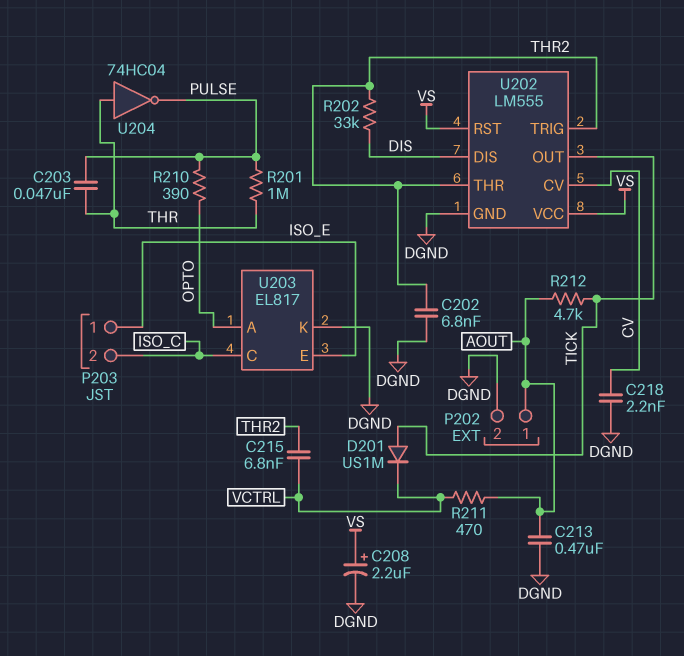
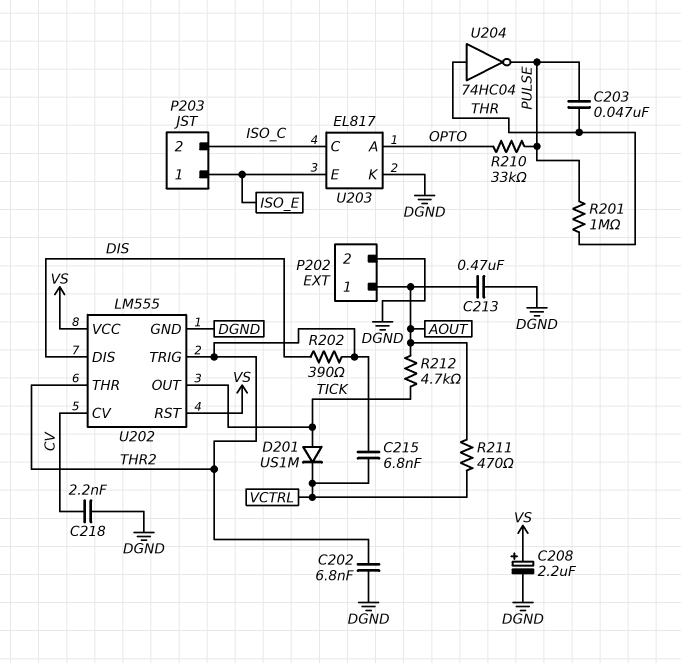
R202: 33k (DIS, THR2) -> 390 (DIS, THR2)
R210: 390 (OPTO, PULSE) -> 33k (OPTO, PULSE)

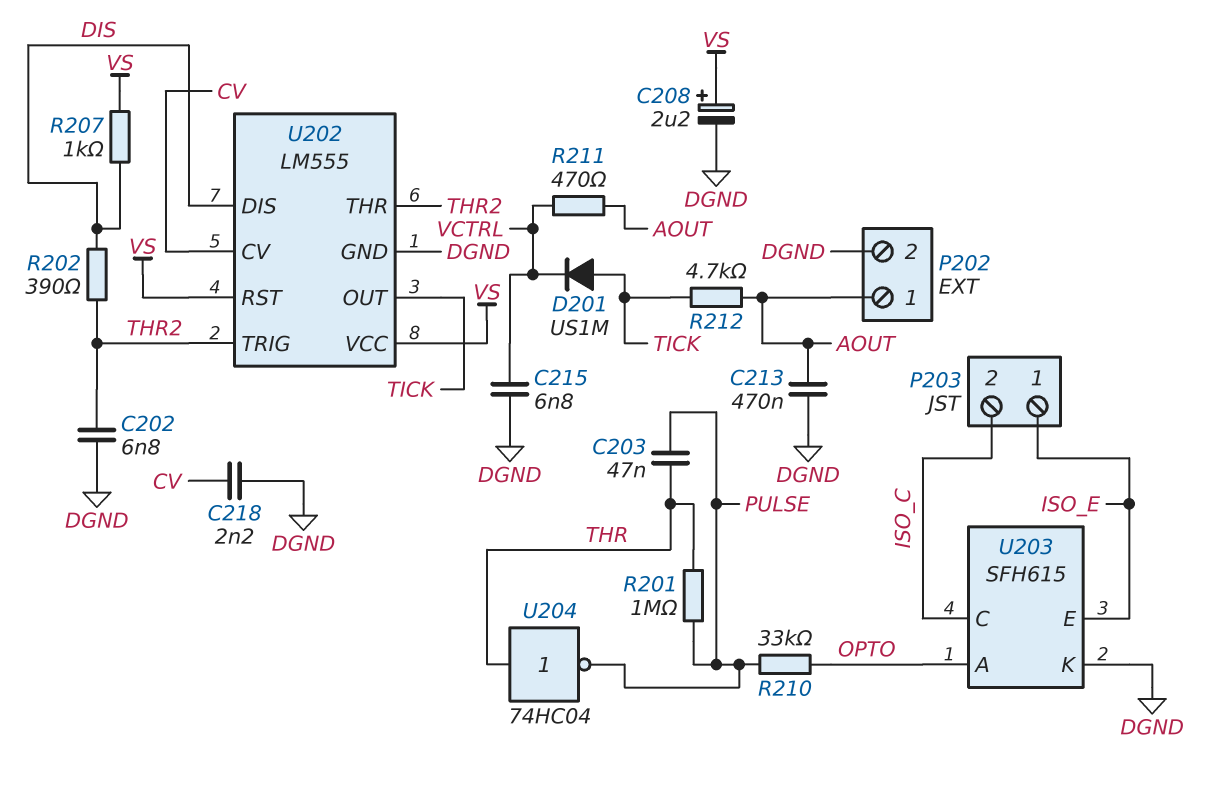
C215: 6.8nF (THR2, VCTRL) -> 6.8nF (DGND, VCTRL)
R207: none -> 1k (DIS, VS)
U203: EL817 -> SFH615

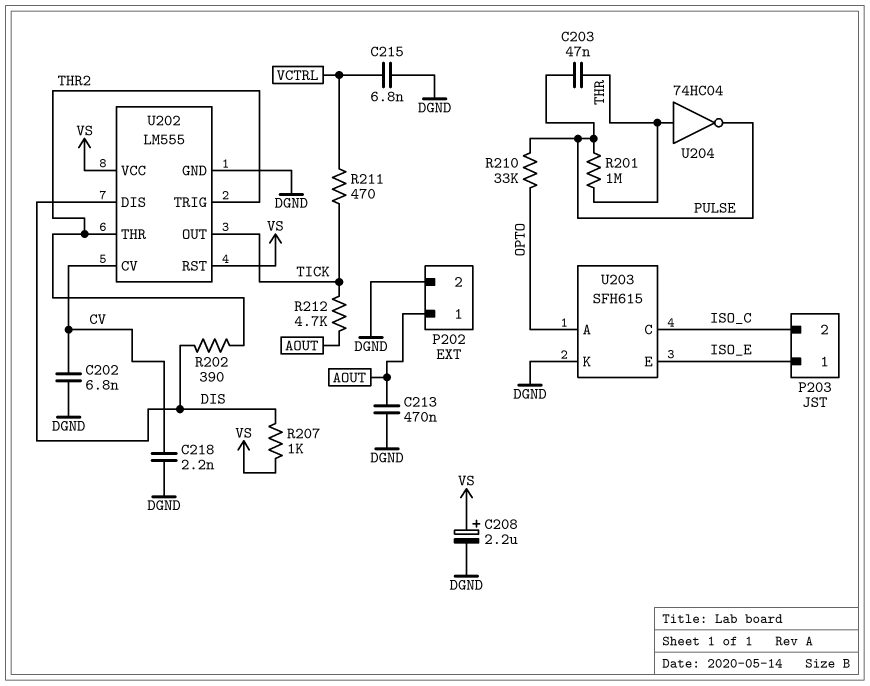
C202: 6.8nF (DGND, THR2) -> 6.8nF (CV, DGND)
D201: diode US1M (A TICK, K VCTRL) -> none
R211: 470 (AOUT, VCTRL) -> 470 (TICK, VCTRL)

